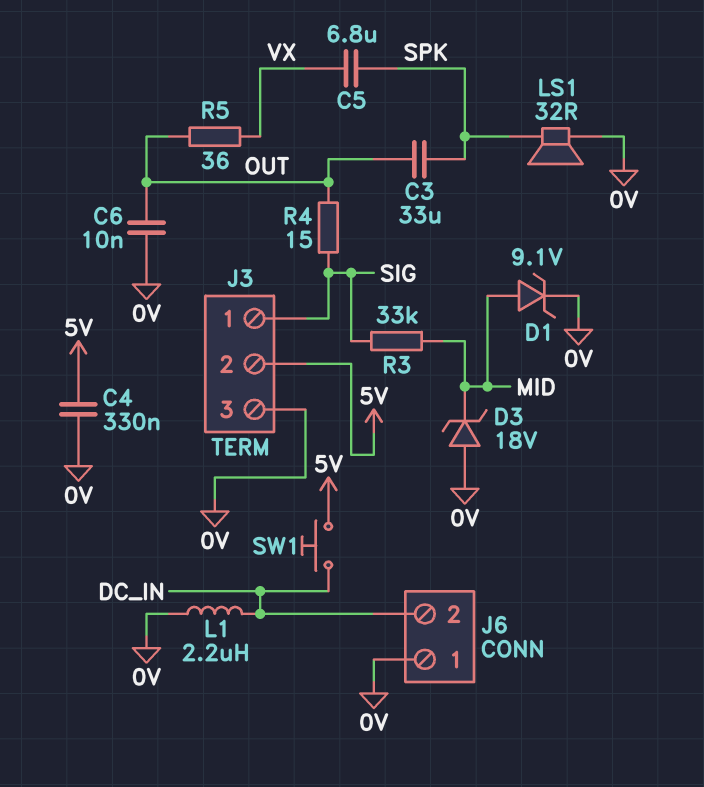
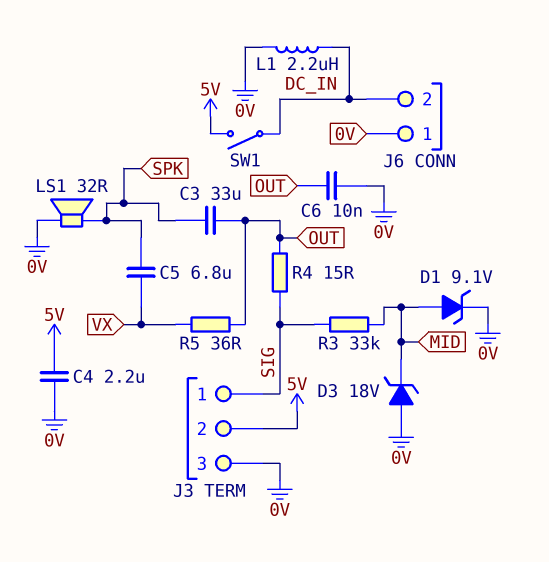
C4: 330nF (0V, 5V) -> 2.2uF (0V, 5V)
SW1: button (5V, DC_IN) -> switch (5V, DC_IN)

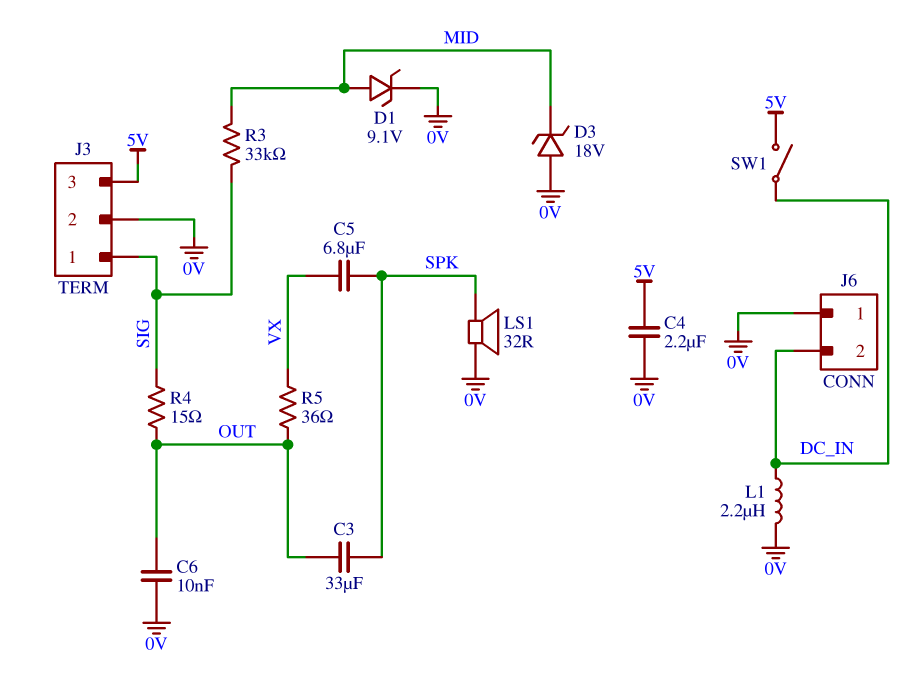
J3 pin 2: 5V -> 0V
J3 pin 3: 0V -> 5V

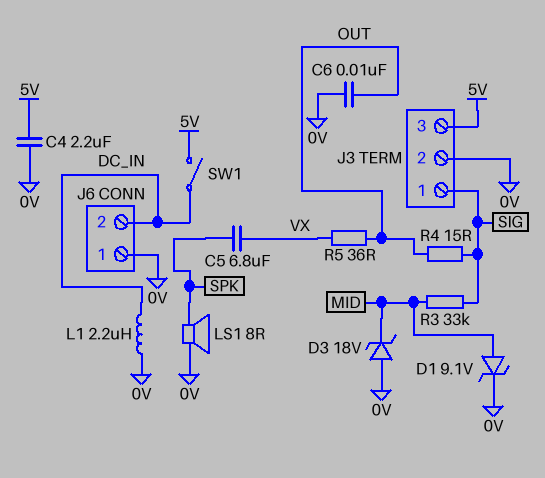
C3: 33uF (OUT, SPK) -> none
LS1: speaker 32R (0V, SPK) -> speaker 8R (0V, SPK)

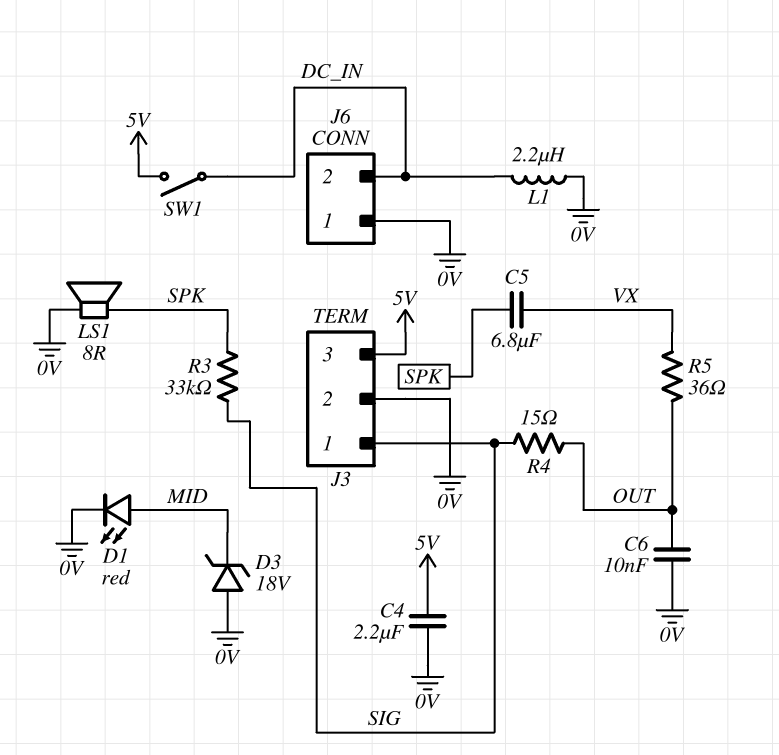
D1: zener 9.1V (A MID, K 0V) -> LED red (A MID, K 0V)
R3: 33k (MID, SIG) -> 33k (SIG, SPK)

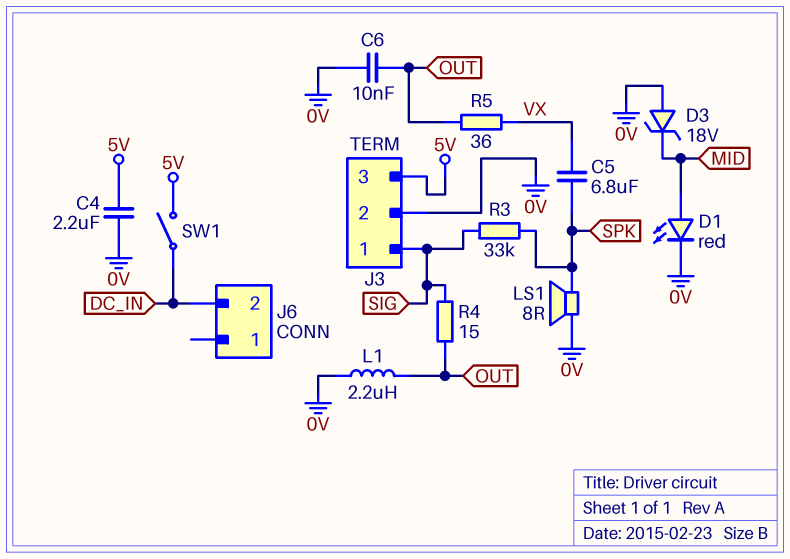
J6 pin 1: 0V -> none
L1: 2.2uH (0V, DC_IN) -> 2.2uH (0V, OUT)

